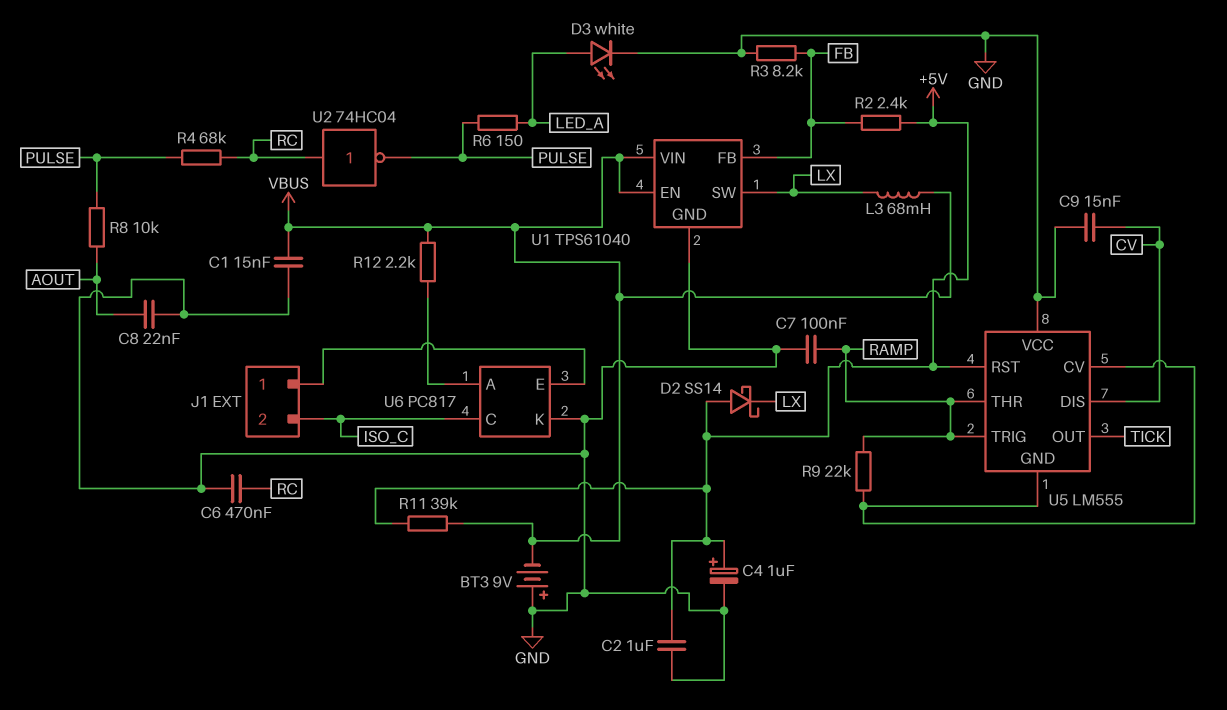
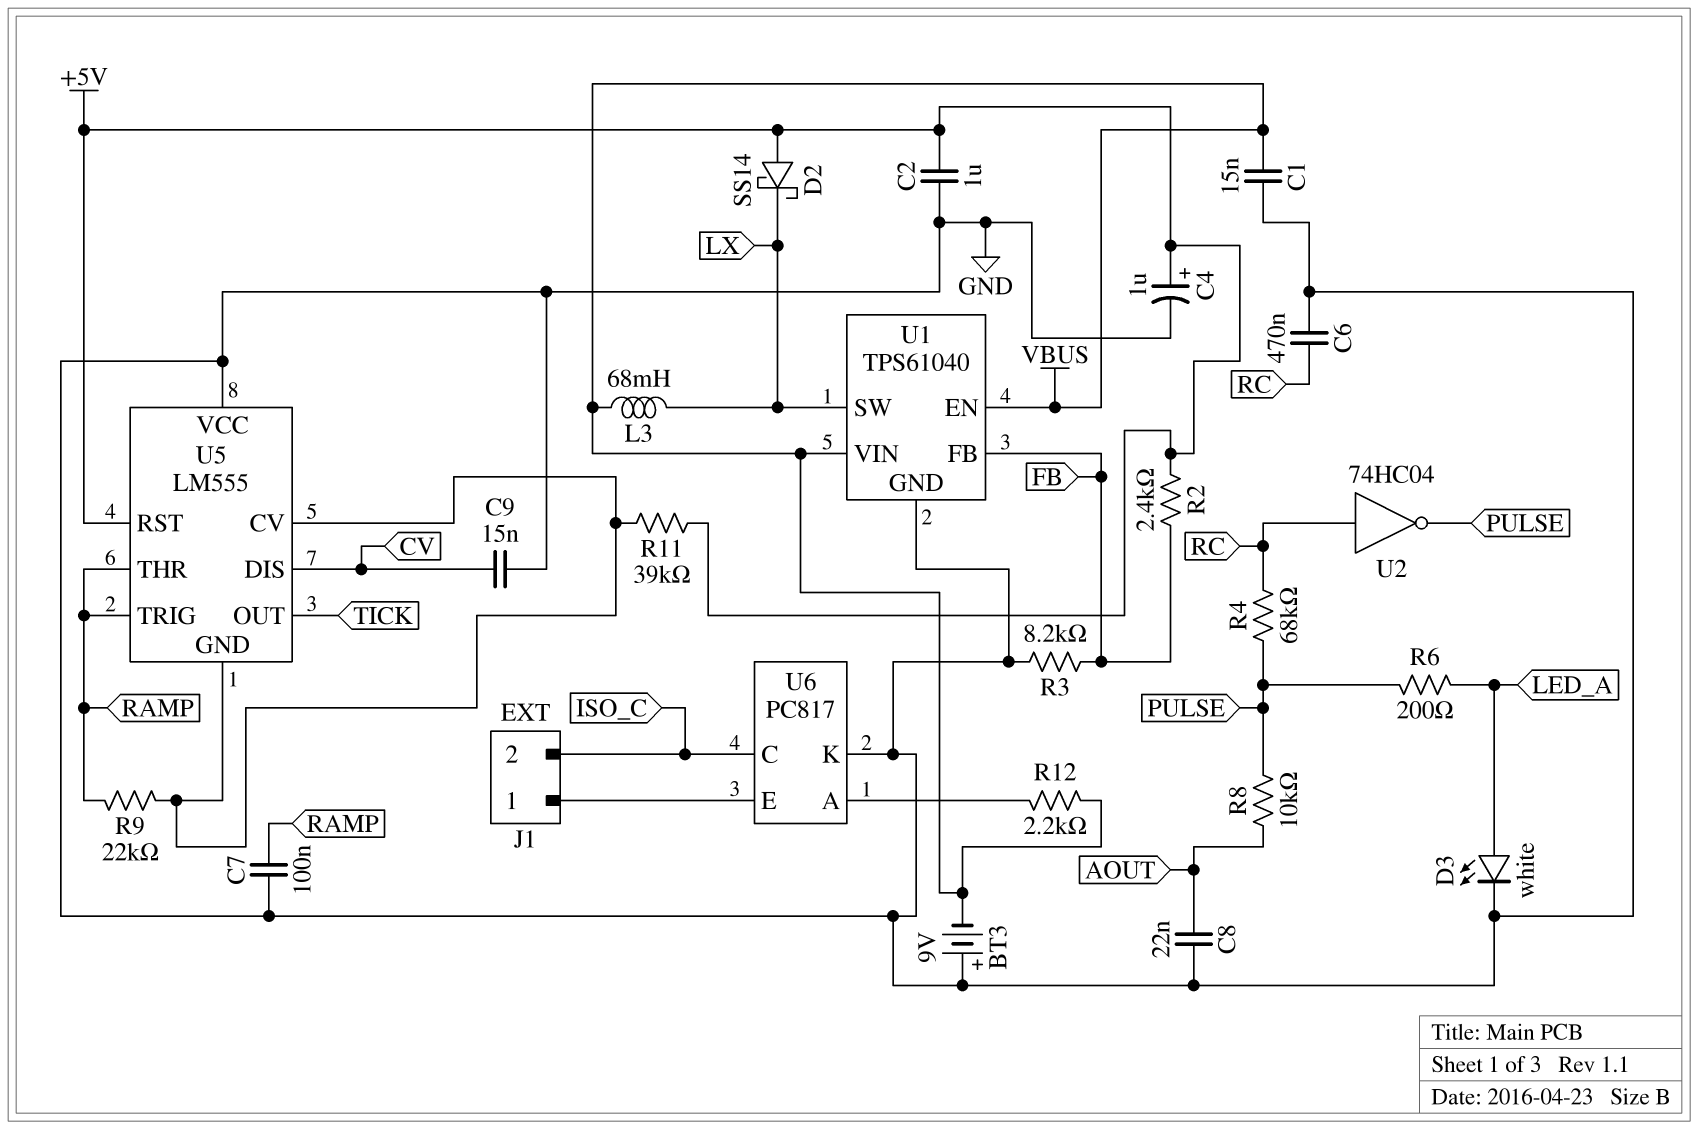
R6: 150 (LED_A, PULSE) -> 200 (LED_A, PULSE)
R11: 39k (+5V, VBUS) -> 39k (+5V, U5/CV)

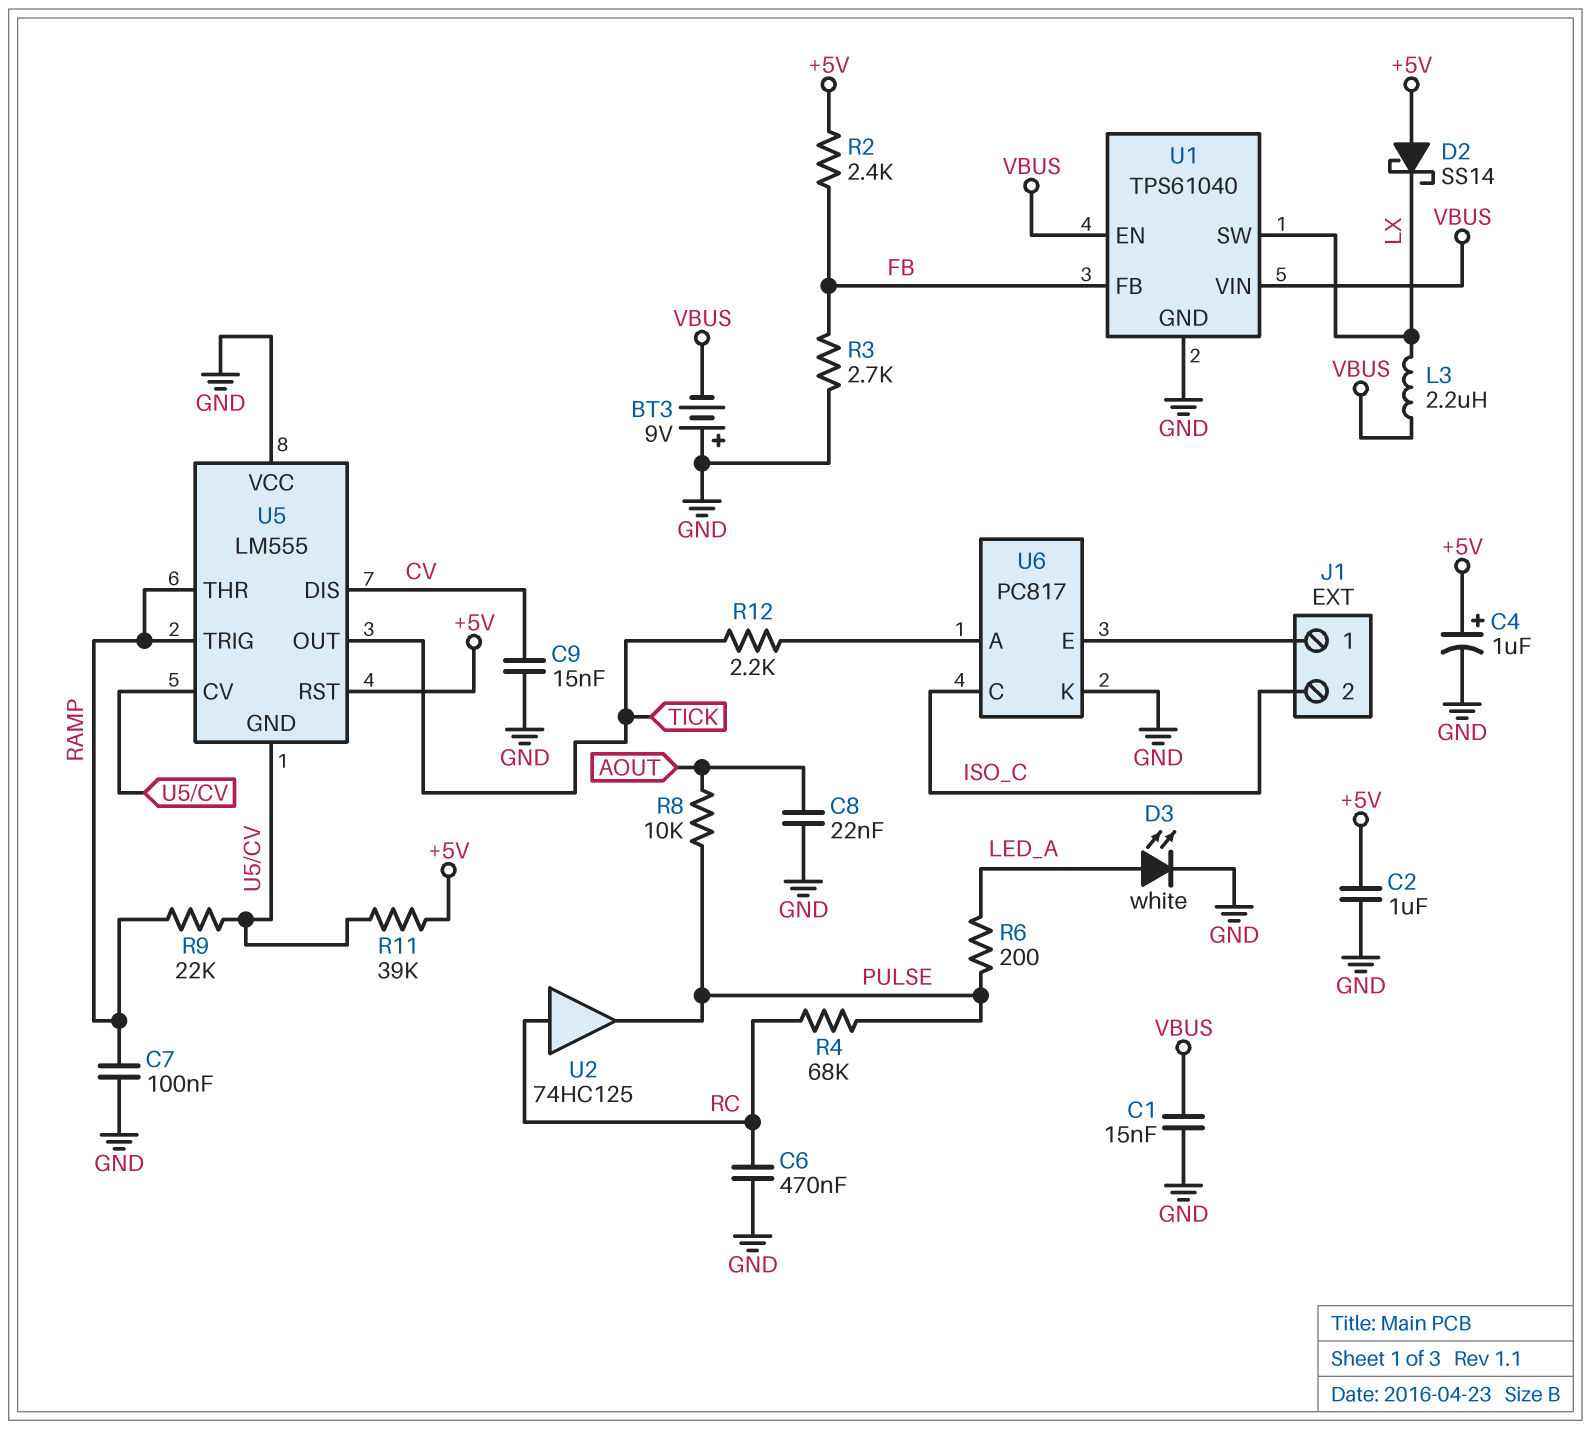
L3: 68mH (LX, VBUS) -> 2.2uH (LX, VBUS)
R3: 8.2k (FB, GND) -> 2.7k (FB, GND)
R12: 2.2k (U6/A, VBUS) -> 2.2k (TICK, U6/A)
U2: NOT 74HC04 (in RC, out PULSE) -> buffer 74HC125 (in RC, out PULSE)

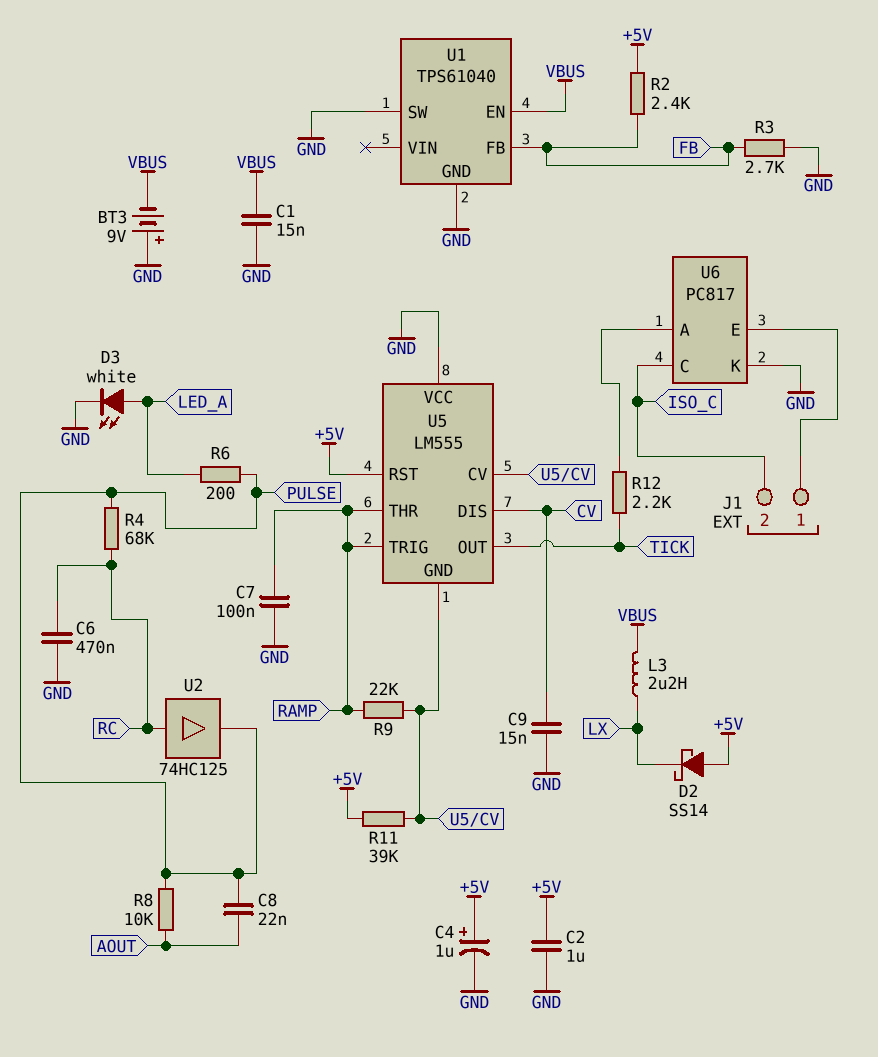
C8: 22nF (AOUT, GND) -> 22nF (AOUT, PULSE)
U1 pin SW: LX -> GND
U1 pin VIN: VBUS -> none

